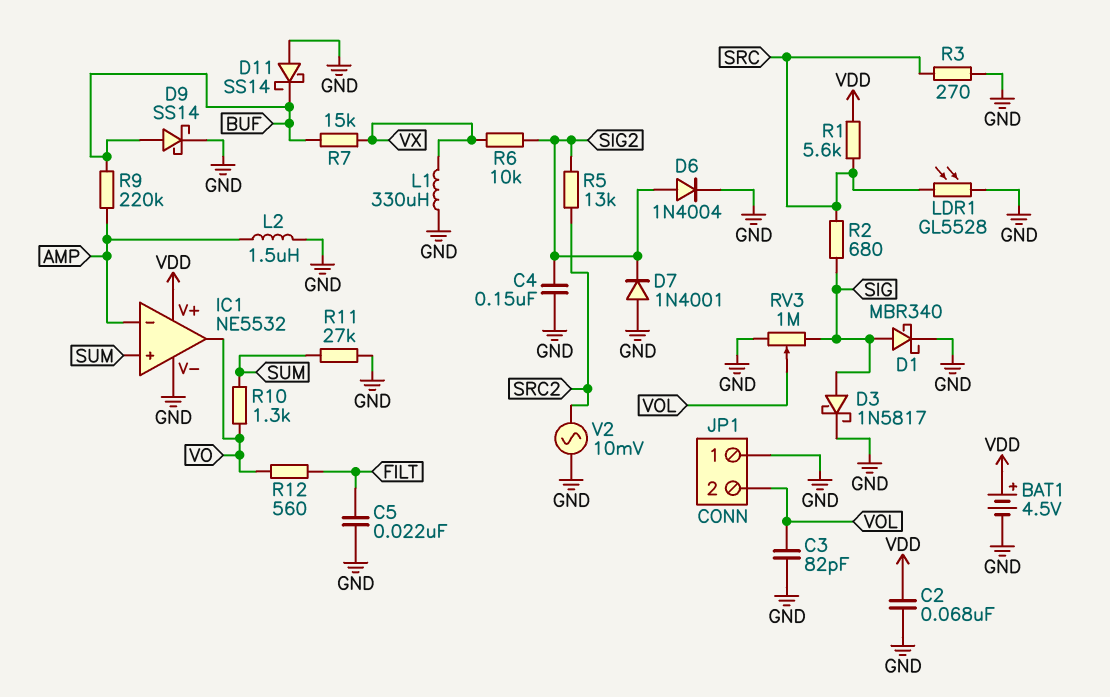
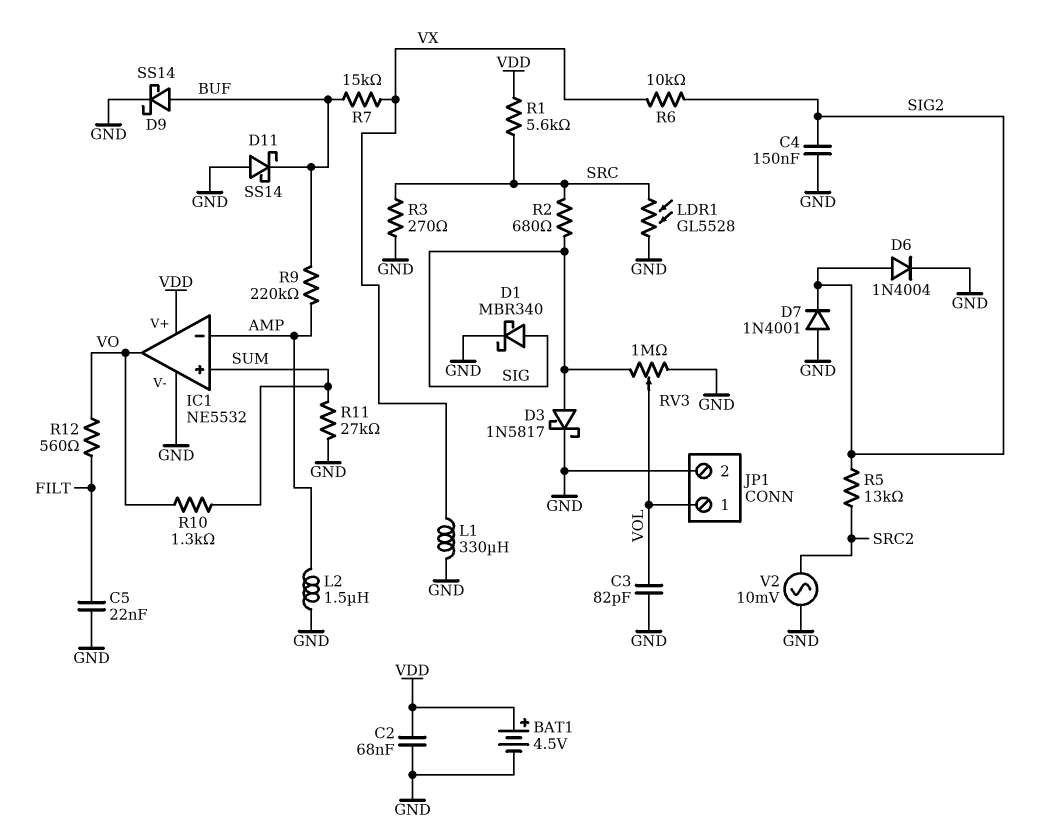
JP1 pin 1: GND -> VOL
JP1 pin 2: VOL -> GND

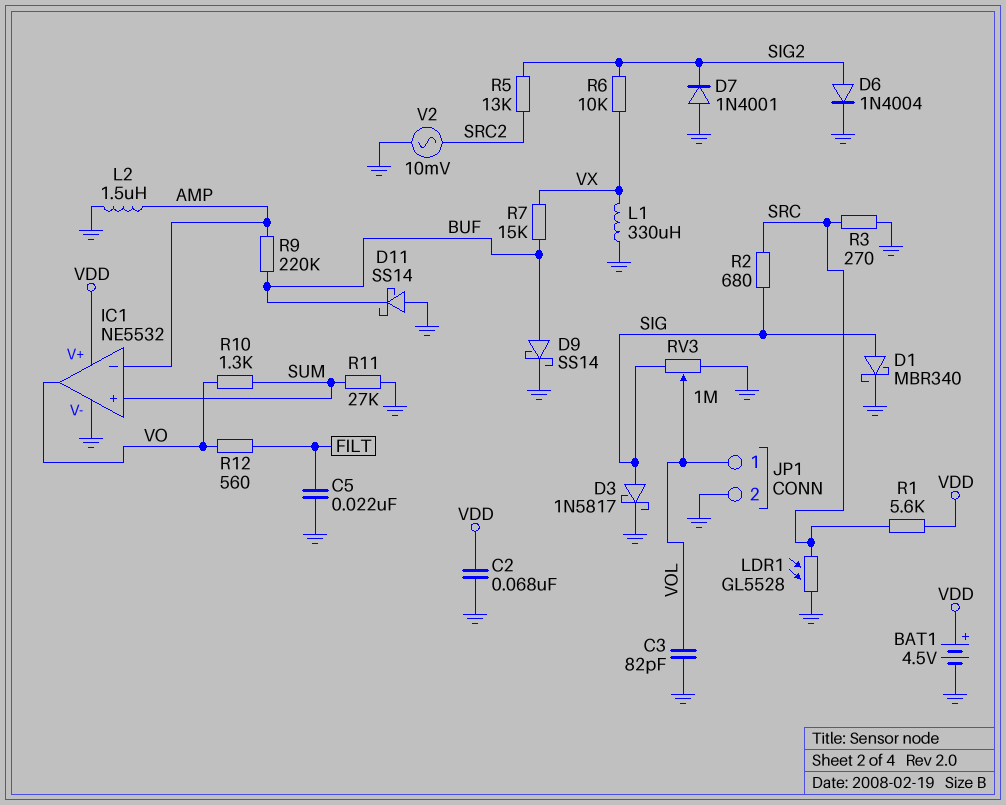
C4: 150nF (GND, SIG2) -> none

